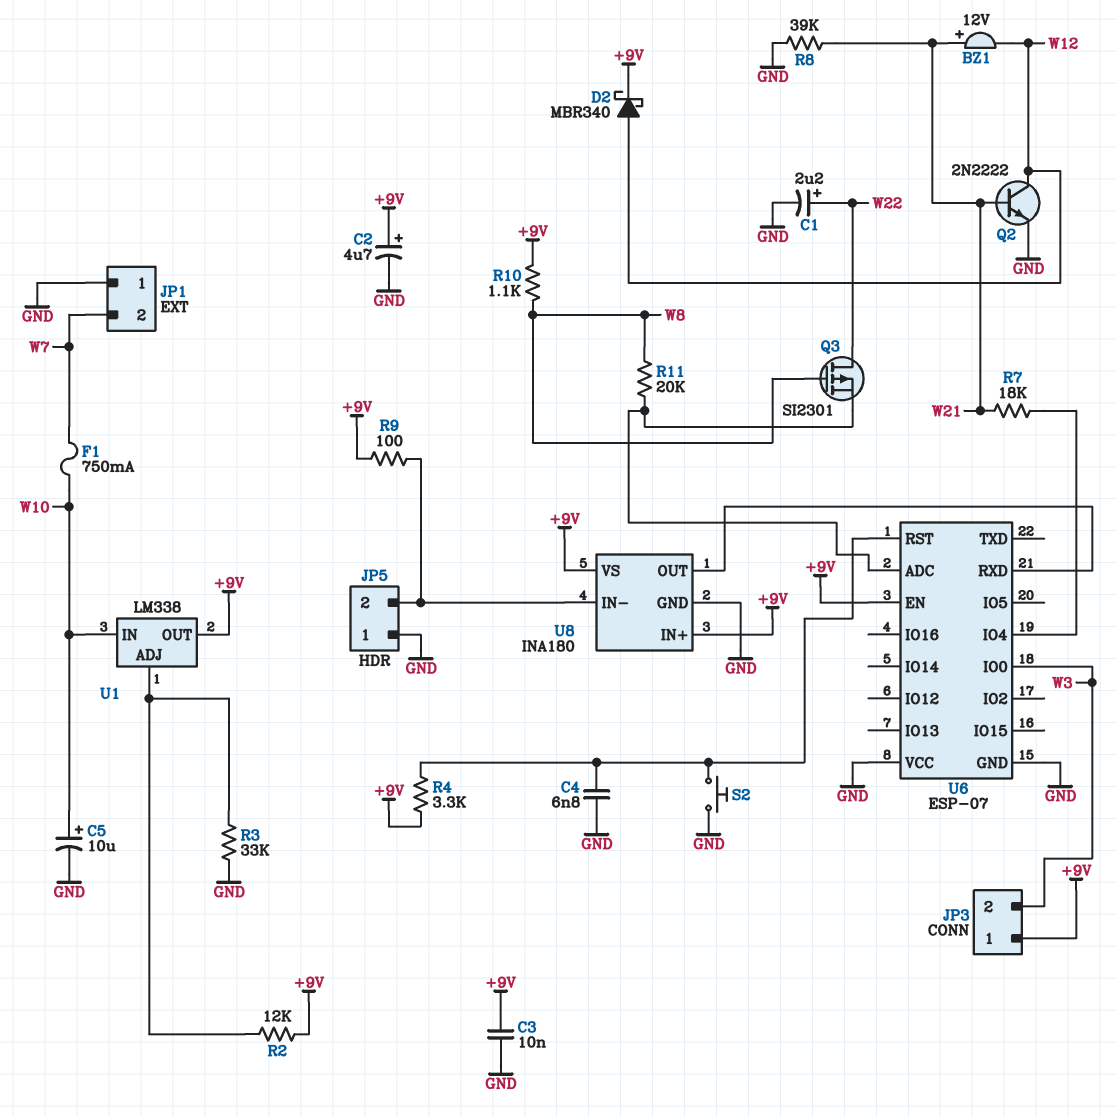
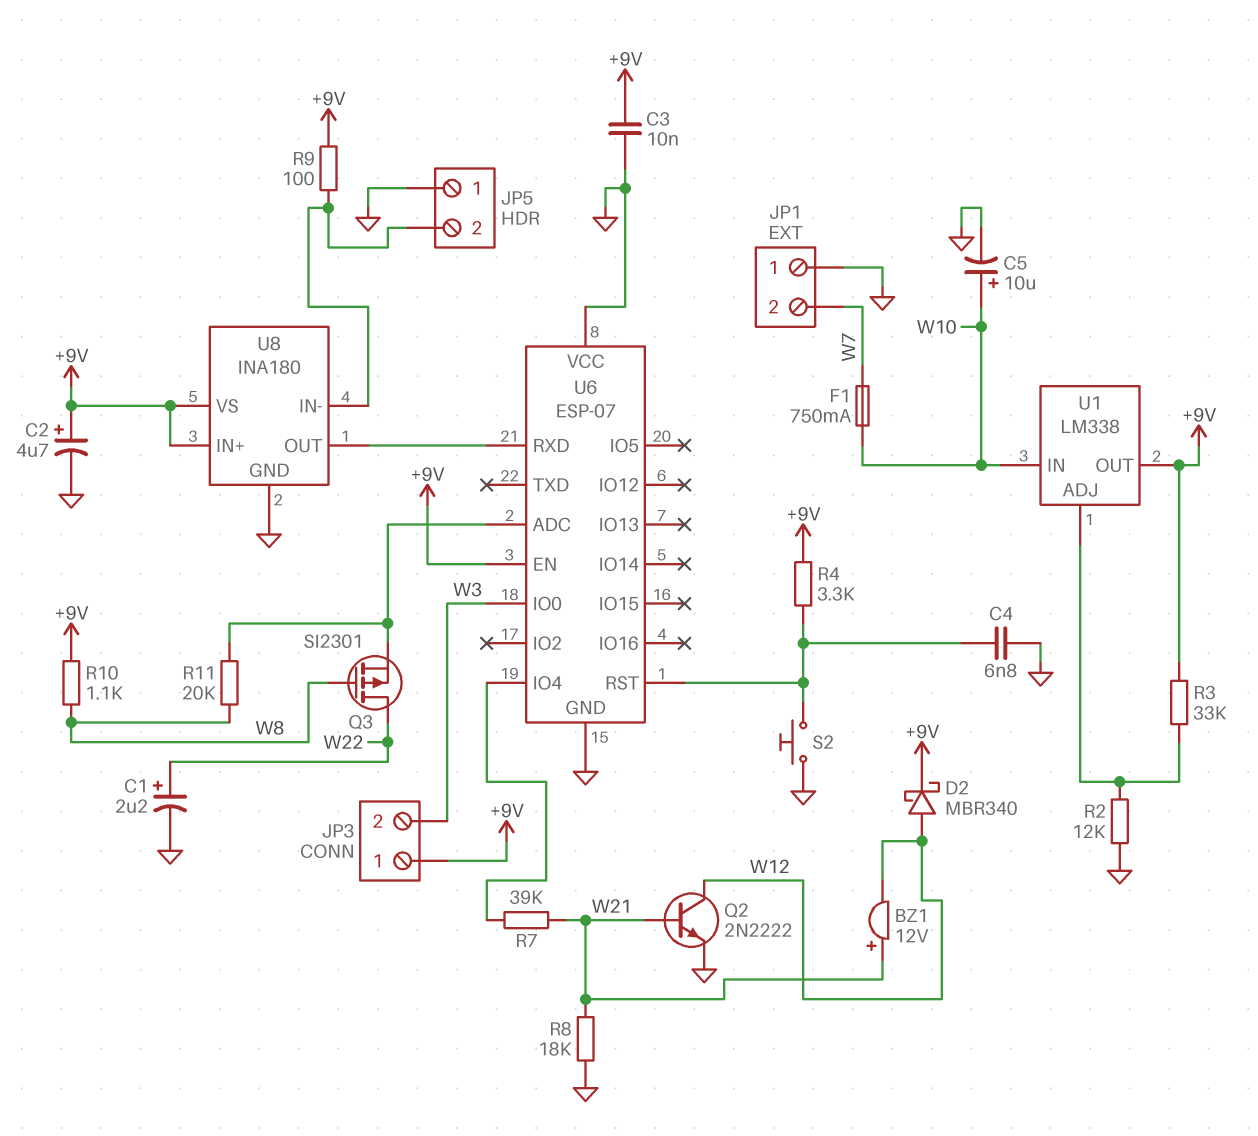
R2: 12k (+9V, U1/ADJ) -> 12k (GND, U1/ADJ)
R3: 33k (GND, U1/ADJ) -> 33k (+9V, U1/ADJ)
R7: 18k (U6/IO4, W21) -> 39k (U6/IO4, W21)
R8: 39k (GND, W21) -> 18k (GND, W21)

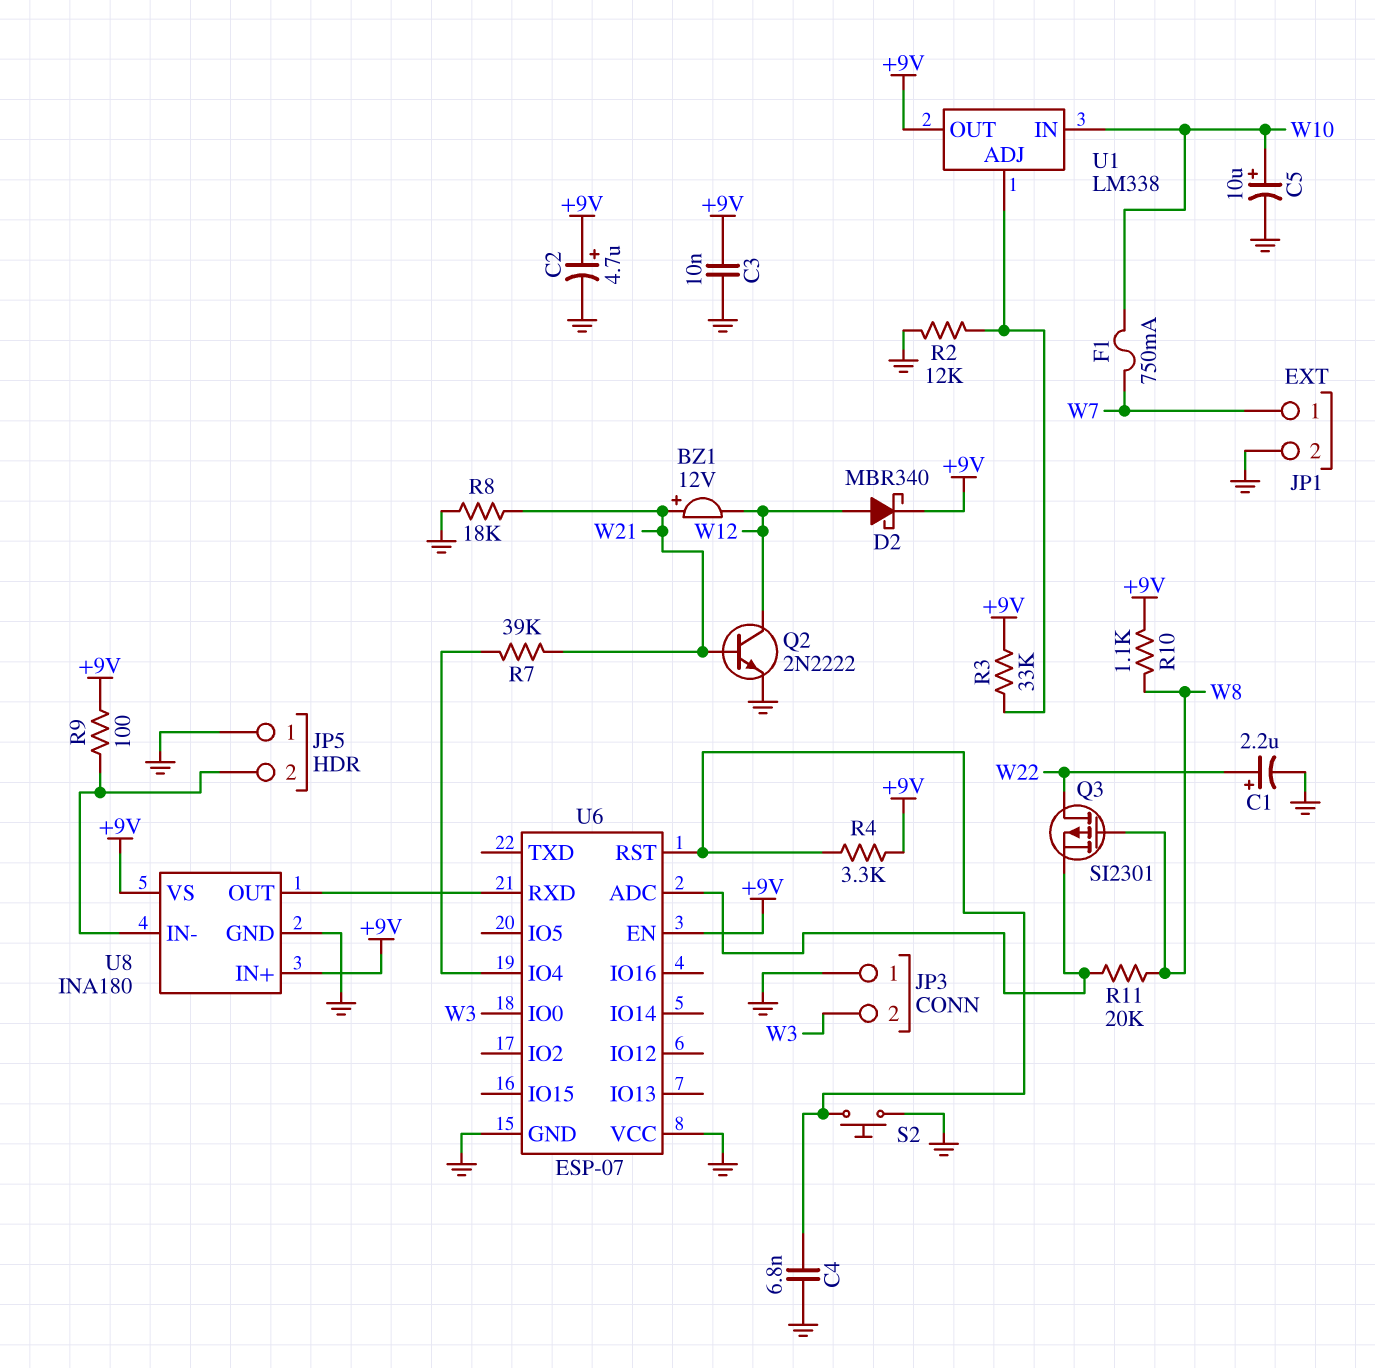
JP1 pin 1: GND -> W7
JP1 pin 2: W7 -> GND
JP3 pin 1: +9V -> GND

